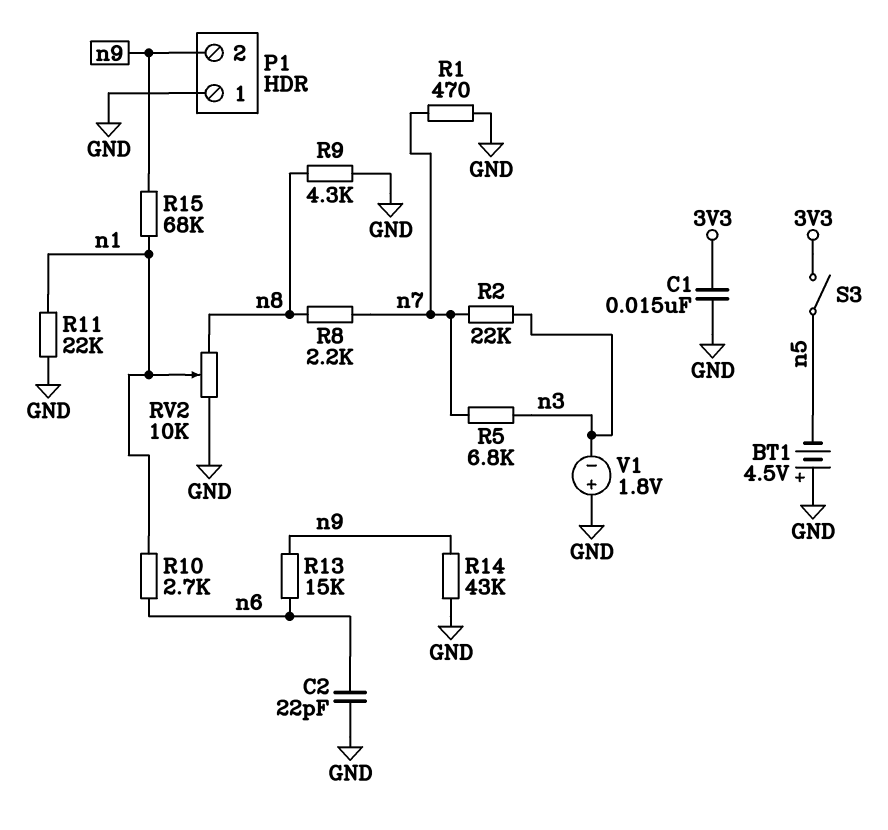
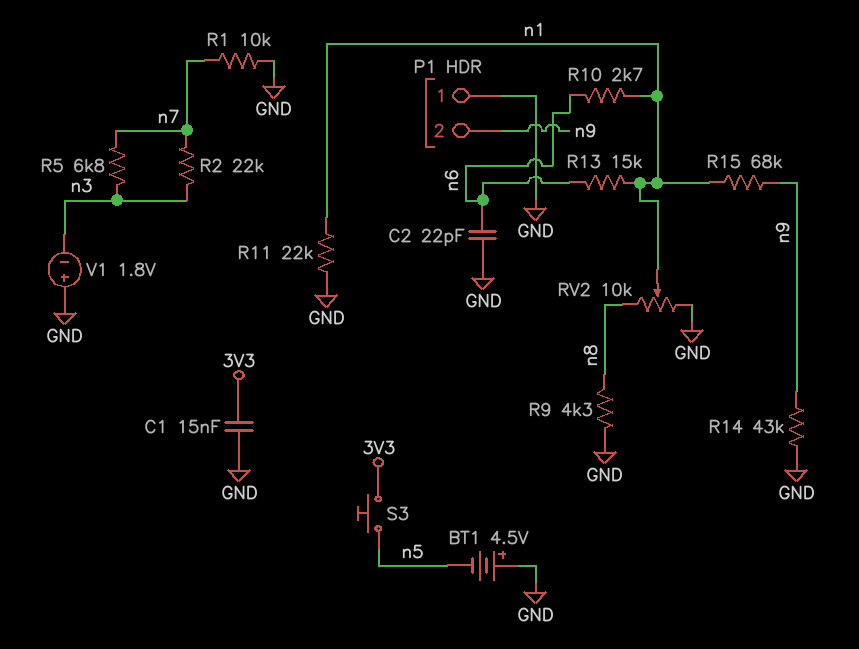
R1: 470 (GND, n7) -> 10k (GND, n7)
R8: 2.2k (n7, n8) -> none
R13: 15k (n6, n9) -> 15k (n1, n6)
S3: switch (3V3, n5) -> button (3V3, n5)

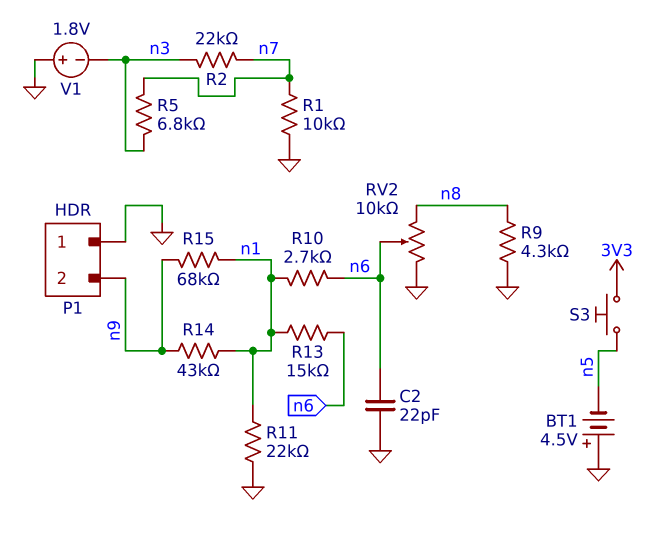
C1: 15nF (3V3, GND) -> none
R14: 43k (GND, n9) -> 43k (n1, n9)
RV2: 10k (GND, n8, wiper n1) -> 10k (GND, n8, wiper n6)

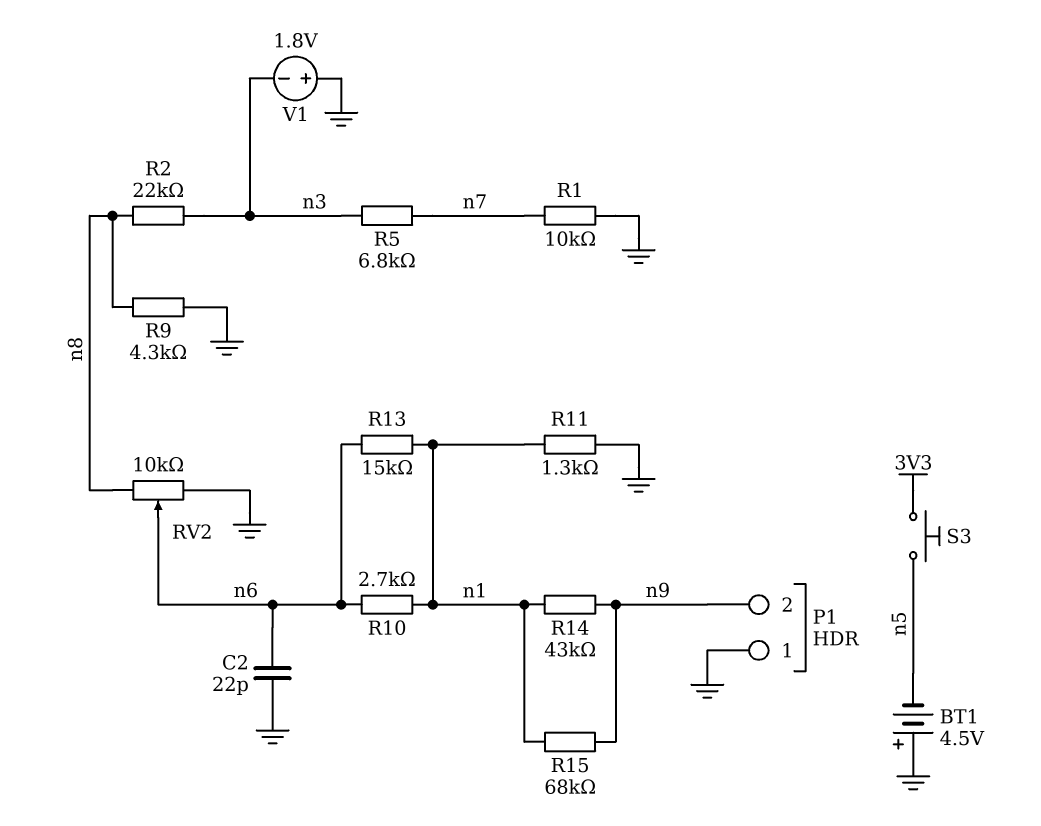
R2: 22k (n3, n7) -> 22k (n3, n8)
R11: 22k (GND, n1) -> 1.3k (GND, n1)

